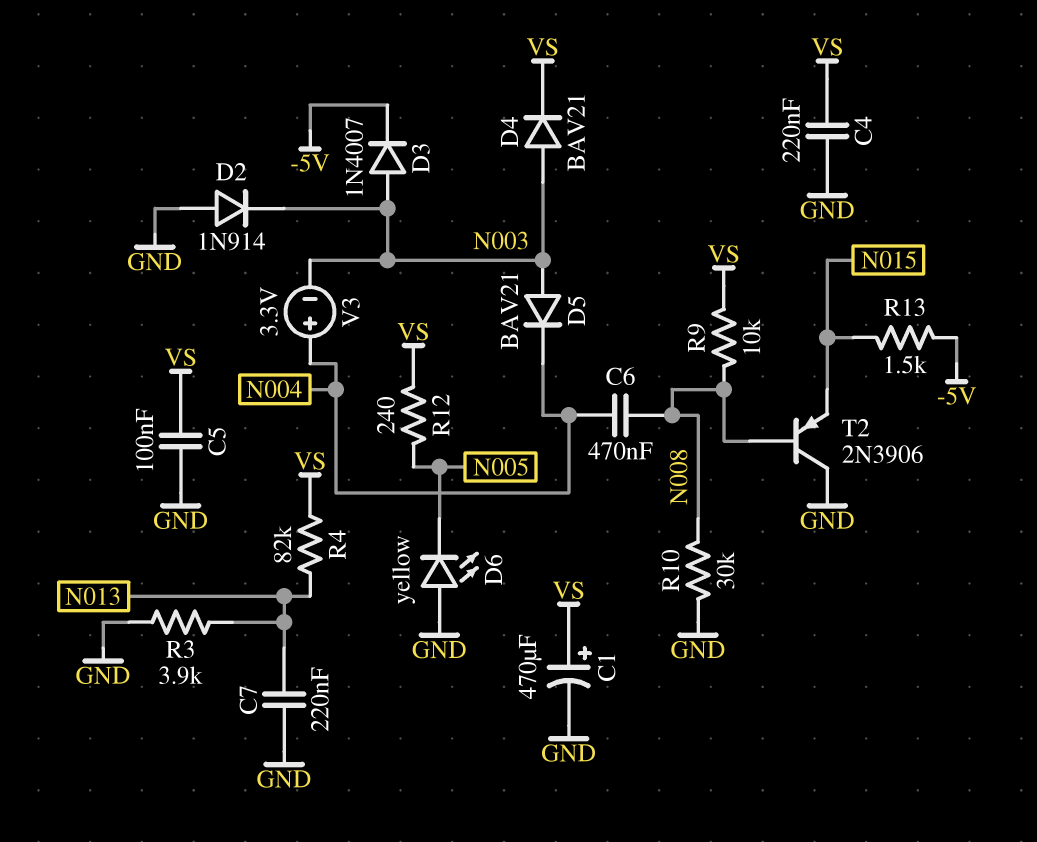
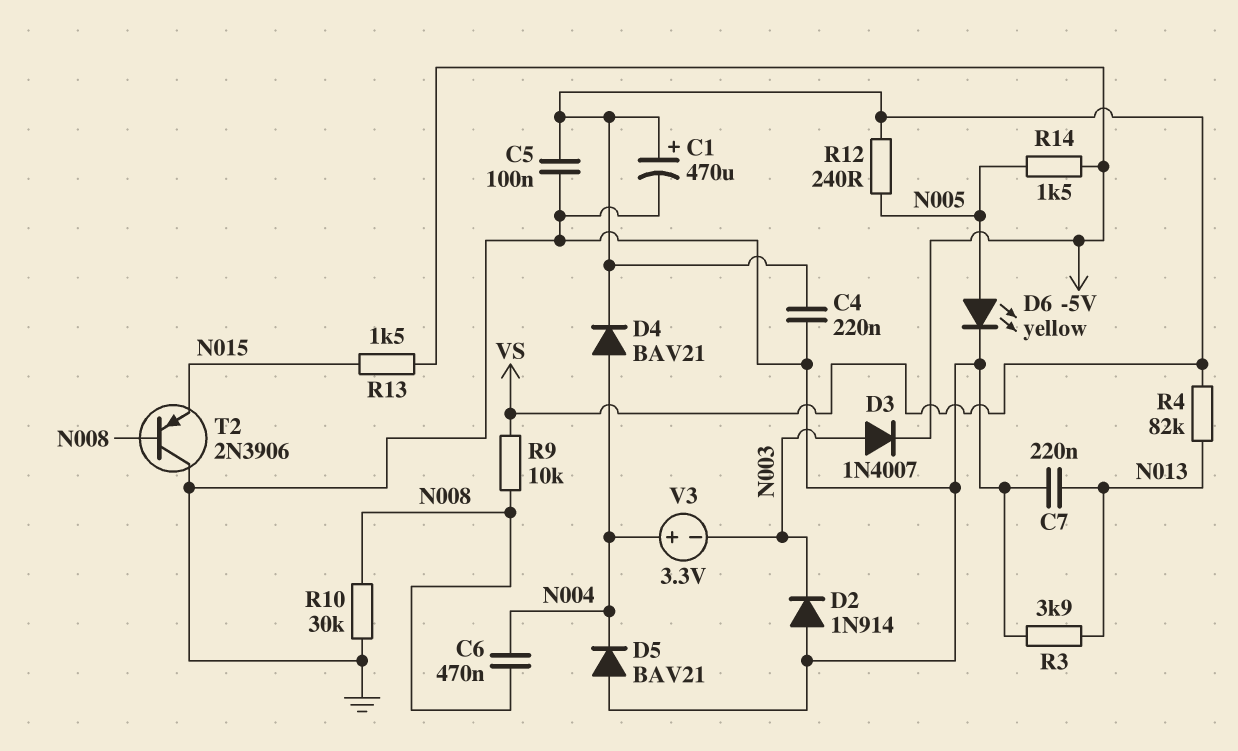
D4: diode BAV21 (A N003, K VS) -> diode BAV21 (A N004, K VS)
D5: diode BAV21 (A N003, K N004) -> diode BAV21 (A GND, K N004)
D6: LED yellow (A GND, K N005) -> LED yellow (A N005, K GND)
R14: none -> 1.5k (-5V, N005)

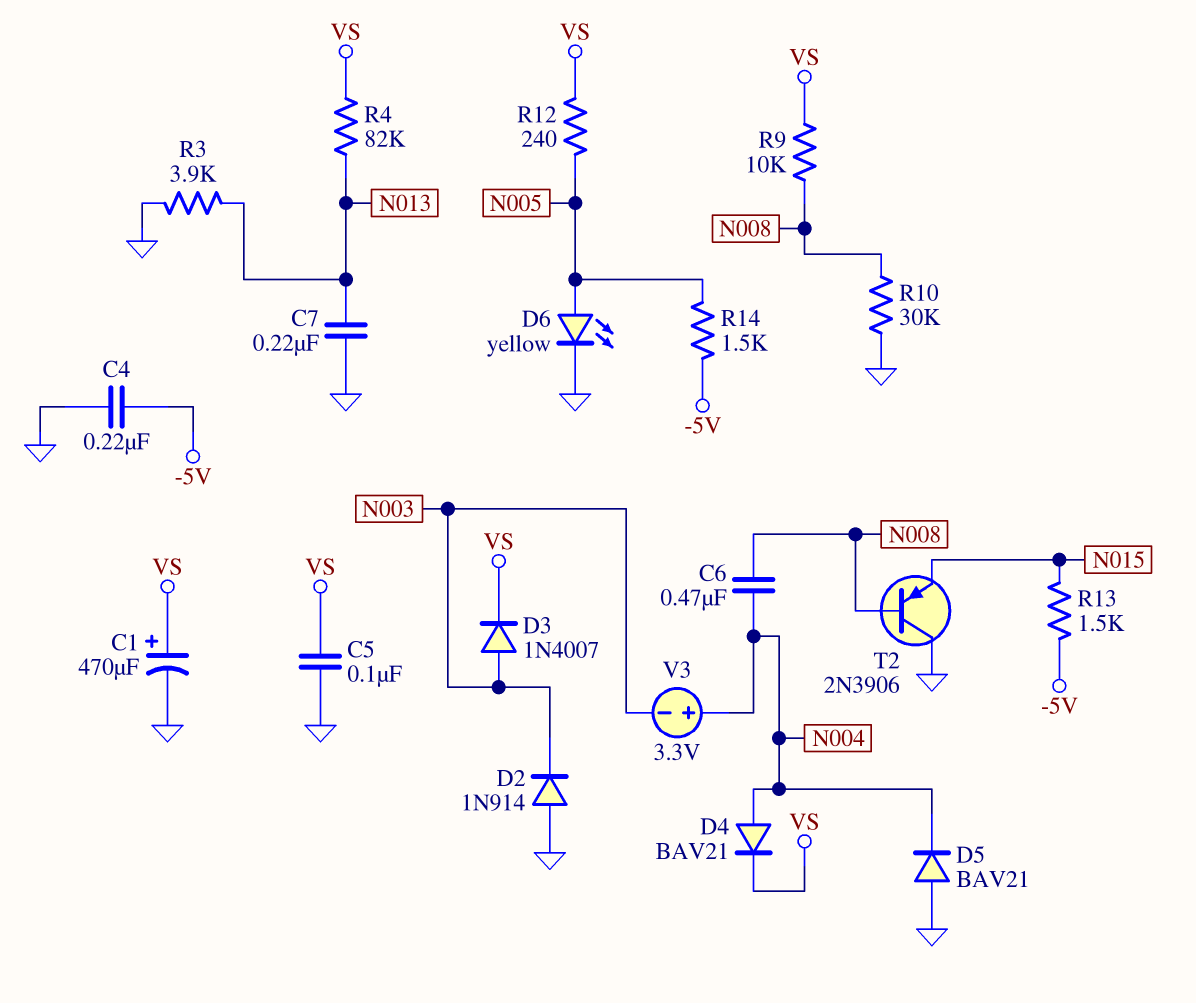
C4: 220nF (GND, VS) -> 220nF (-5V, GND)
D3: diode 1N4007 (A N003, K -5V) -> diode 1N4007 (A N003, K VS)

